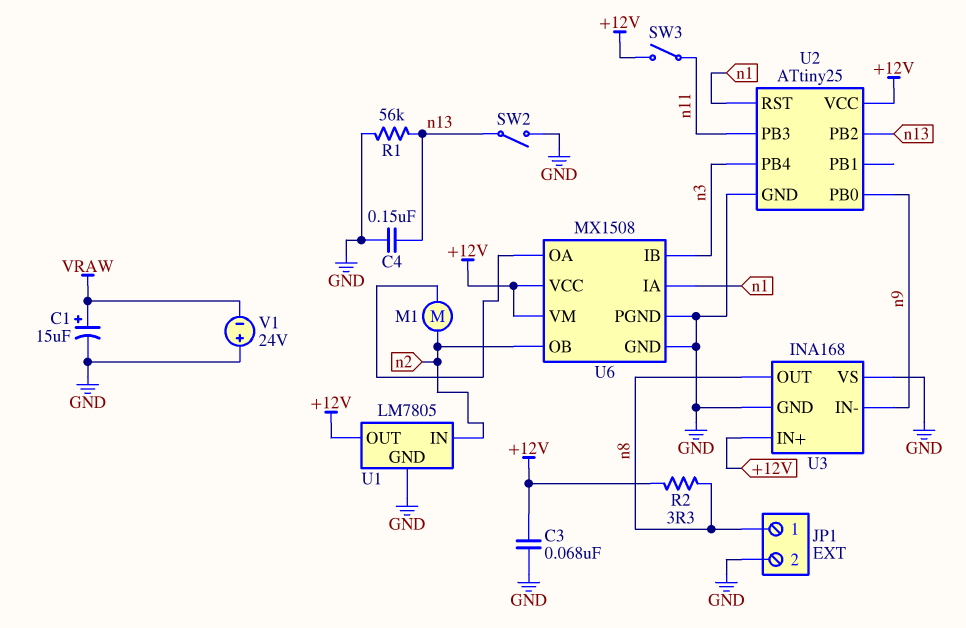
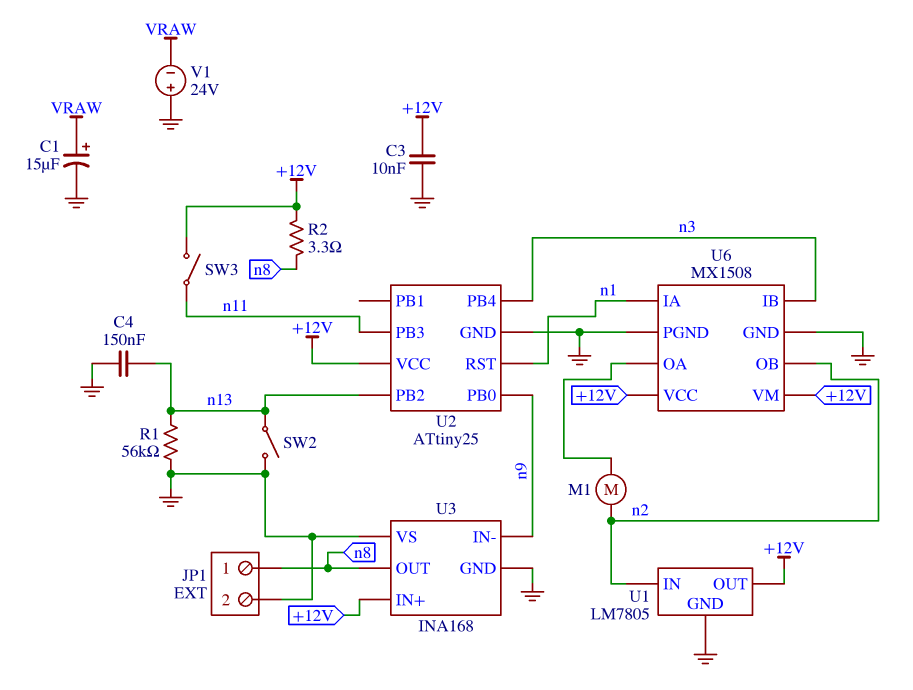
C3: 68nF (+12V, GND) -> 10nF (+12V, GND)

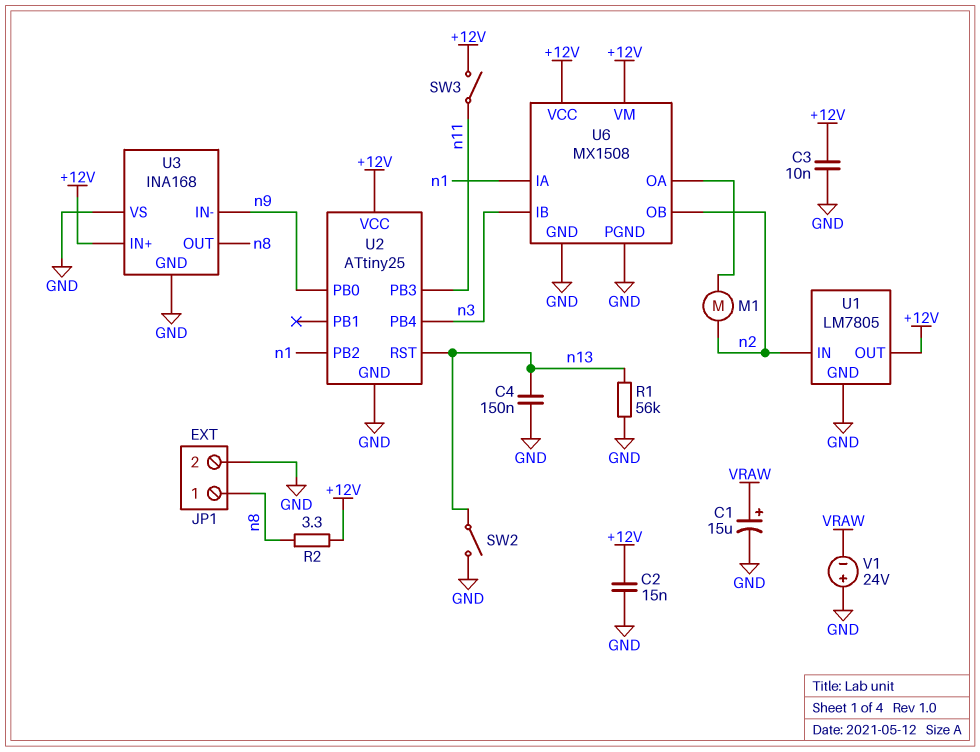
C2: none -> 15nF (+12V, GND)
U2 pin PB2: n13 -> n1
U2 pin RST: n1 -> n13

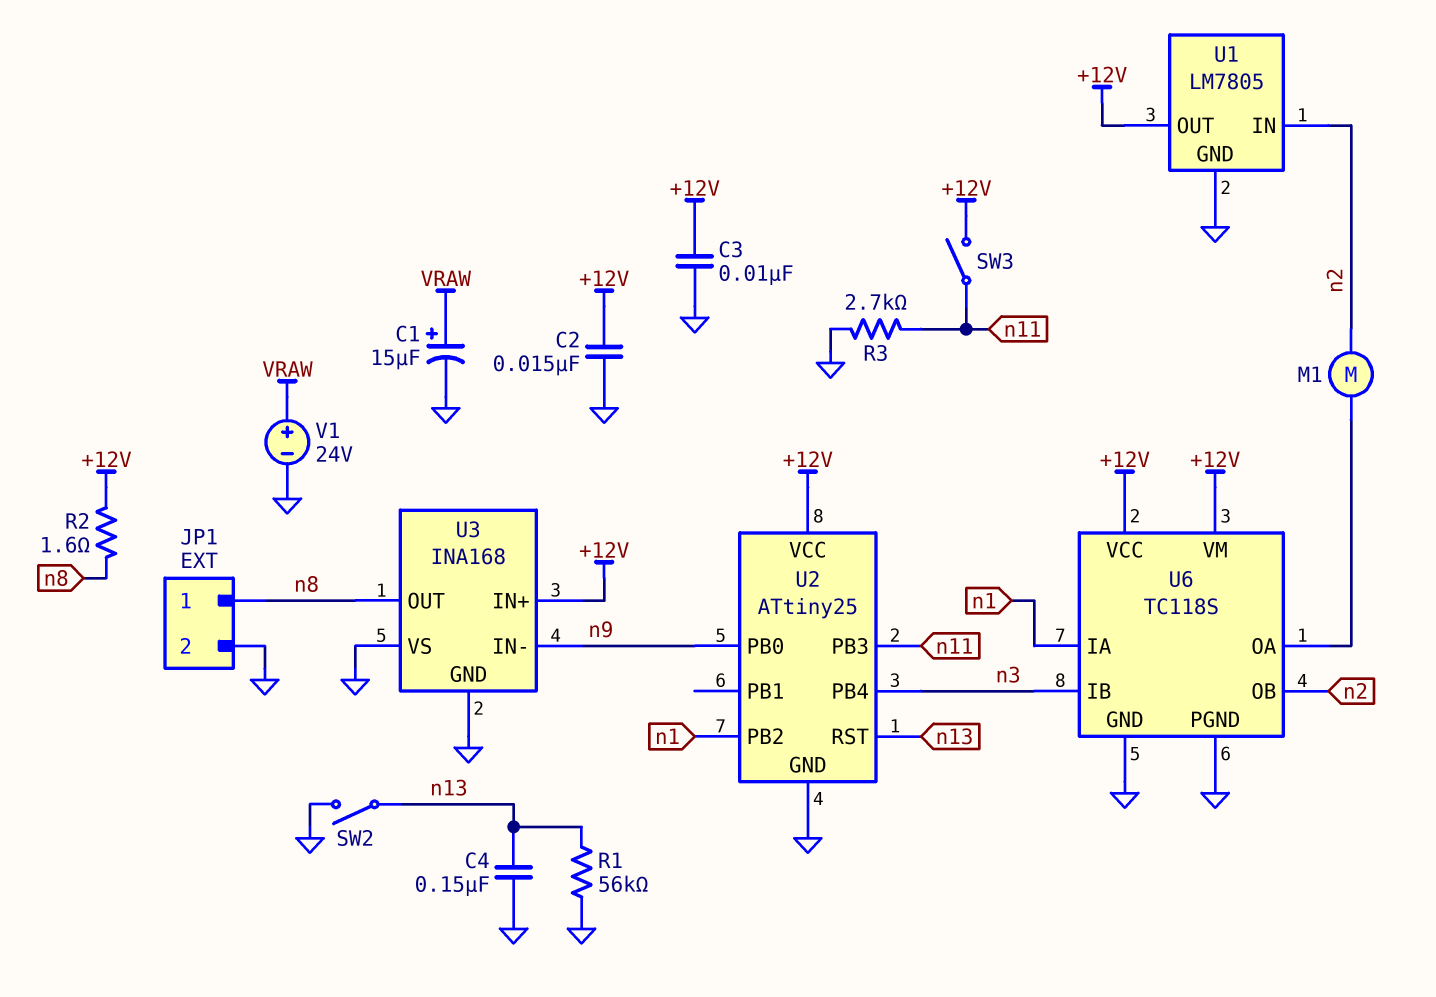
R2: 3.3 (+12V, n8) -> 1.6 (+12V, n8)
R3: none -> 2.7k (GND, n11)
U6: MX1508 -> TC118S
V1: 24V (plus GND, minus VRAW) -> 24V (plus VRAW, minus GND)

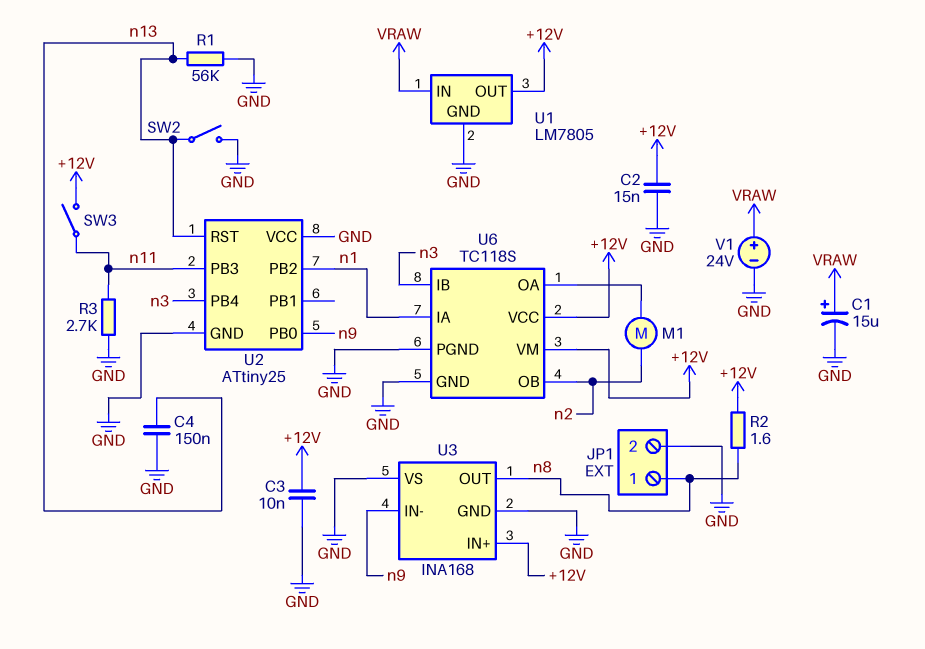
U1 pin IN: n2 -> VRAW
U2 pin VCC: +12V -> GND

